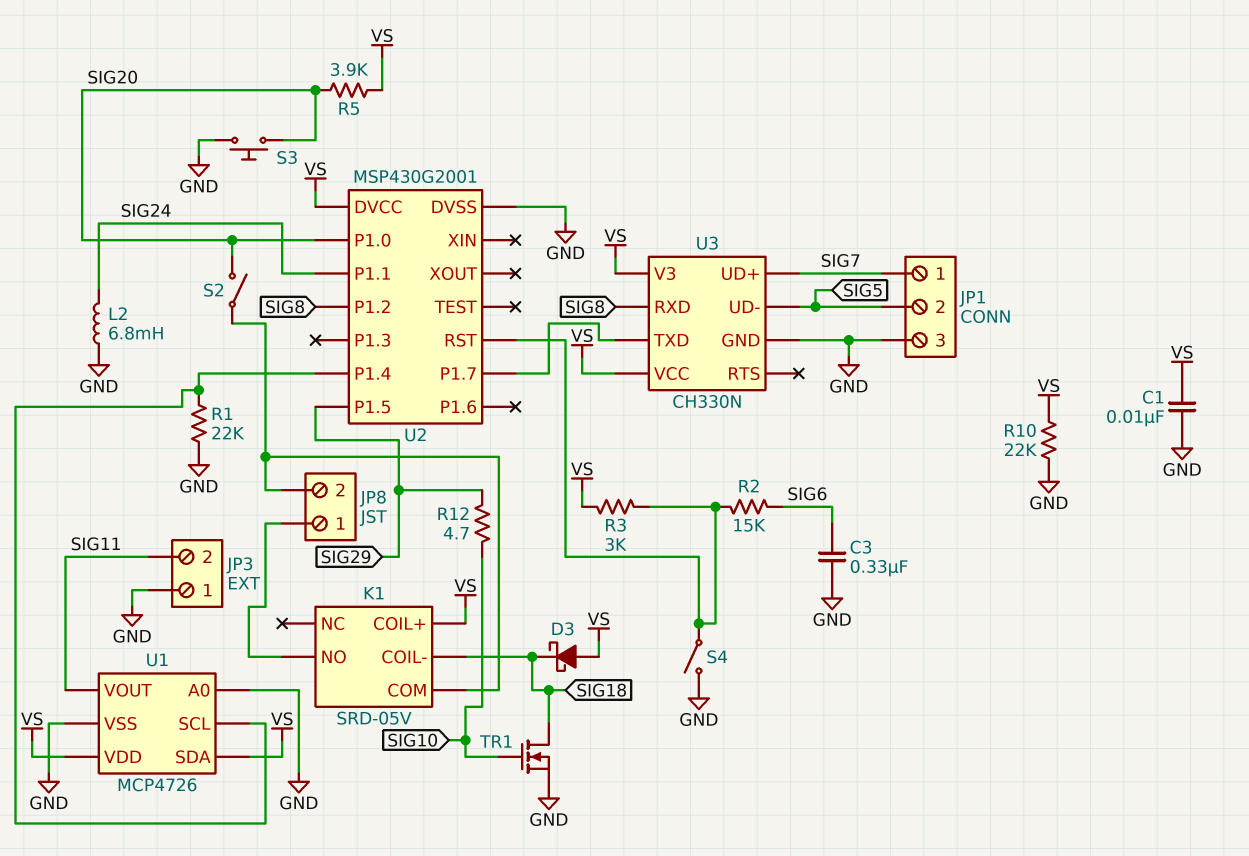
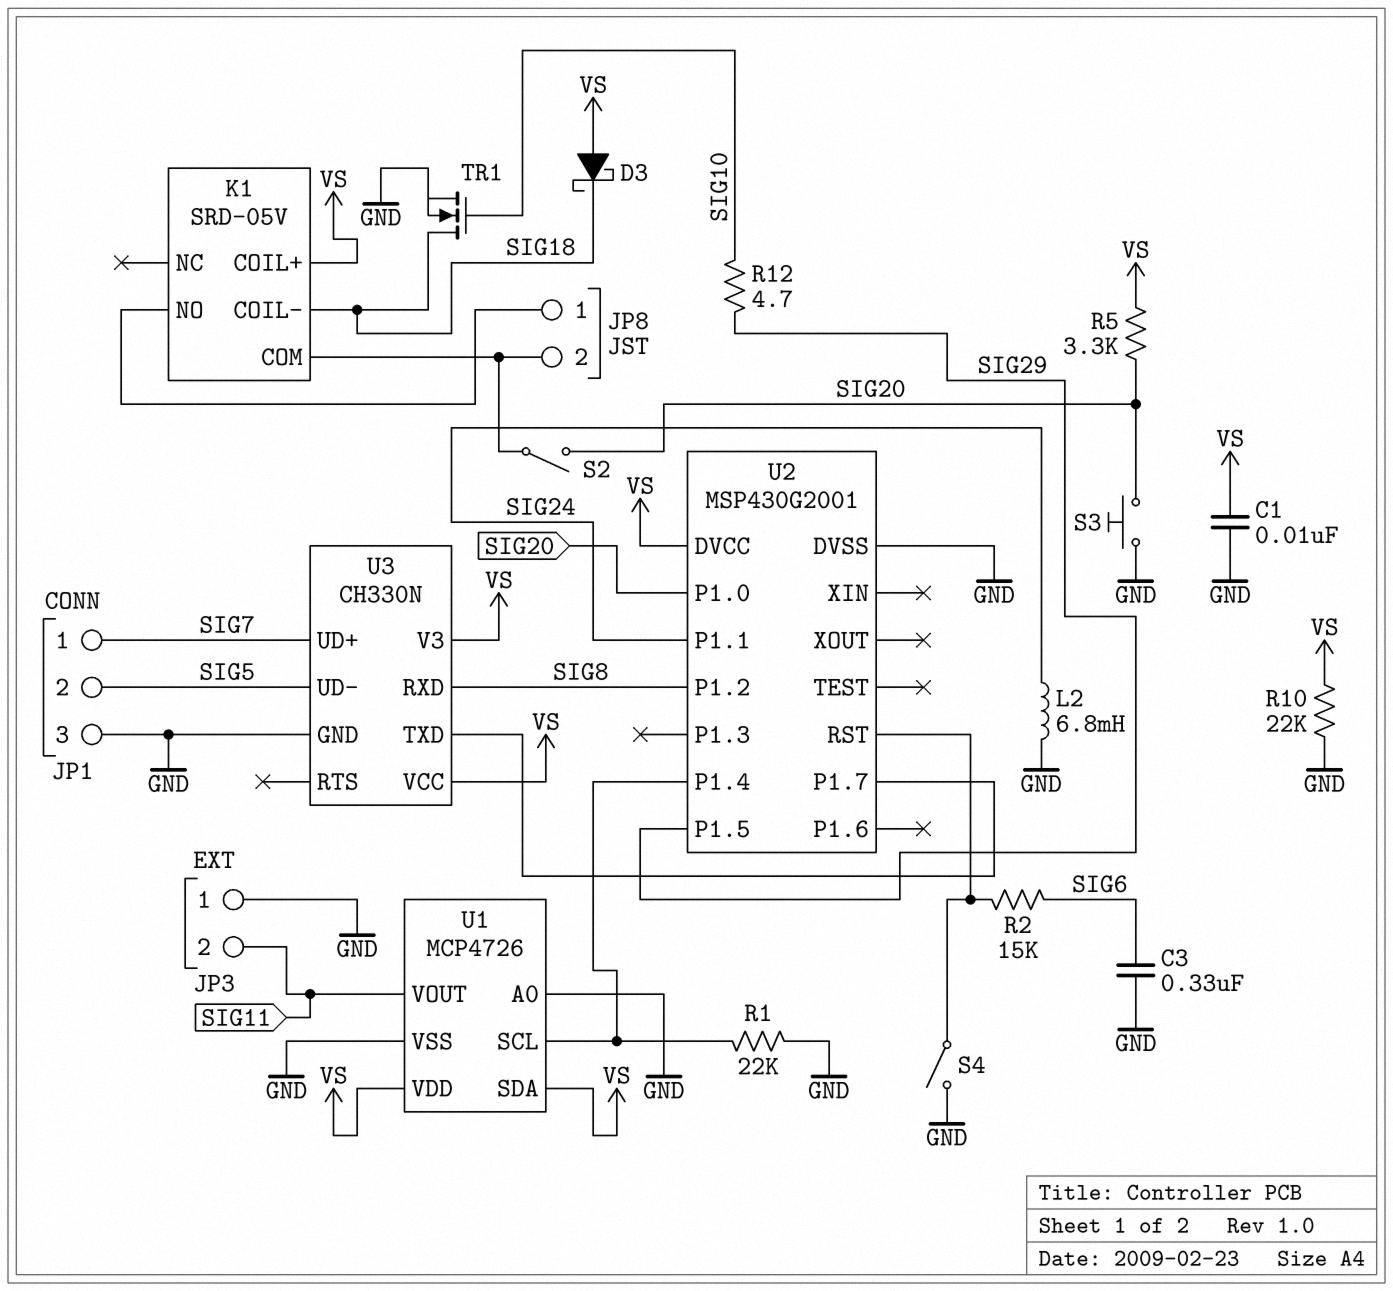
R3: 3k (U2/RST, VS) -> none
R5: 3.9k (SIG20, VS) -> 3.3k (SIG20, VS)

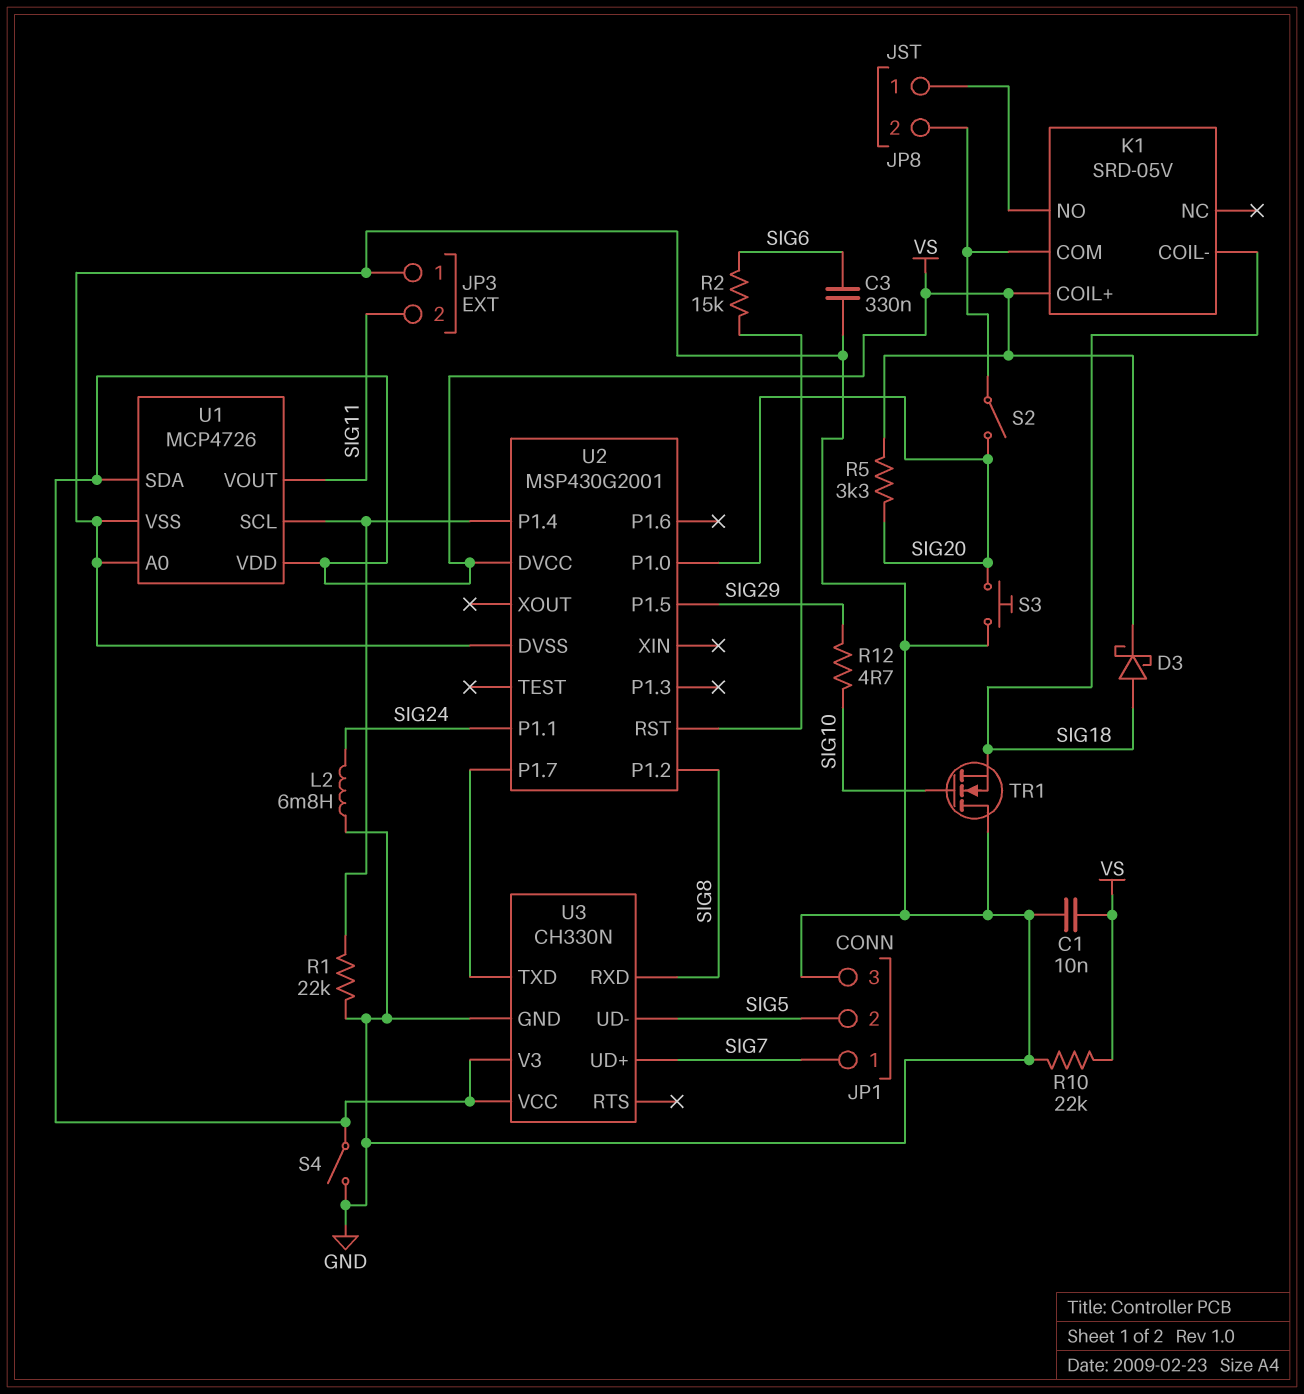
D3: schottky (A VS, K SIG18) -> schottky (A SIG18, K VS)
S4: switch (GND, U2/RST) -> switch (GND, VS)
TR1: NMOS (G SIG10, D SIG18, S GND) -> NMOS (G SIG10, D GND, S SIG18)

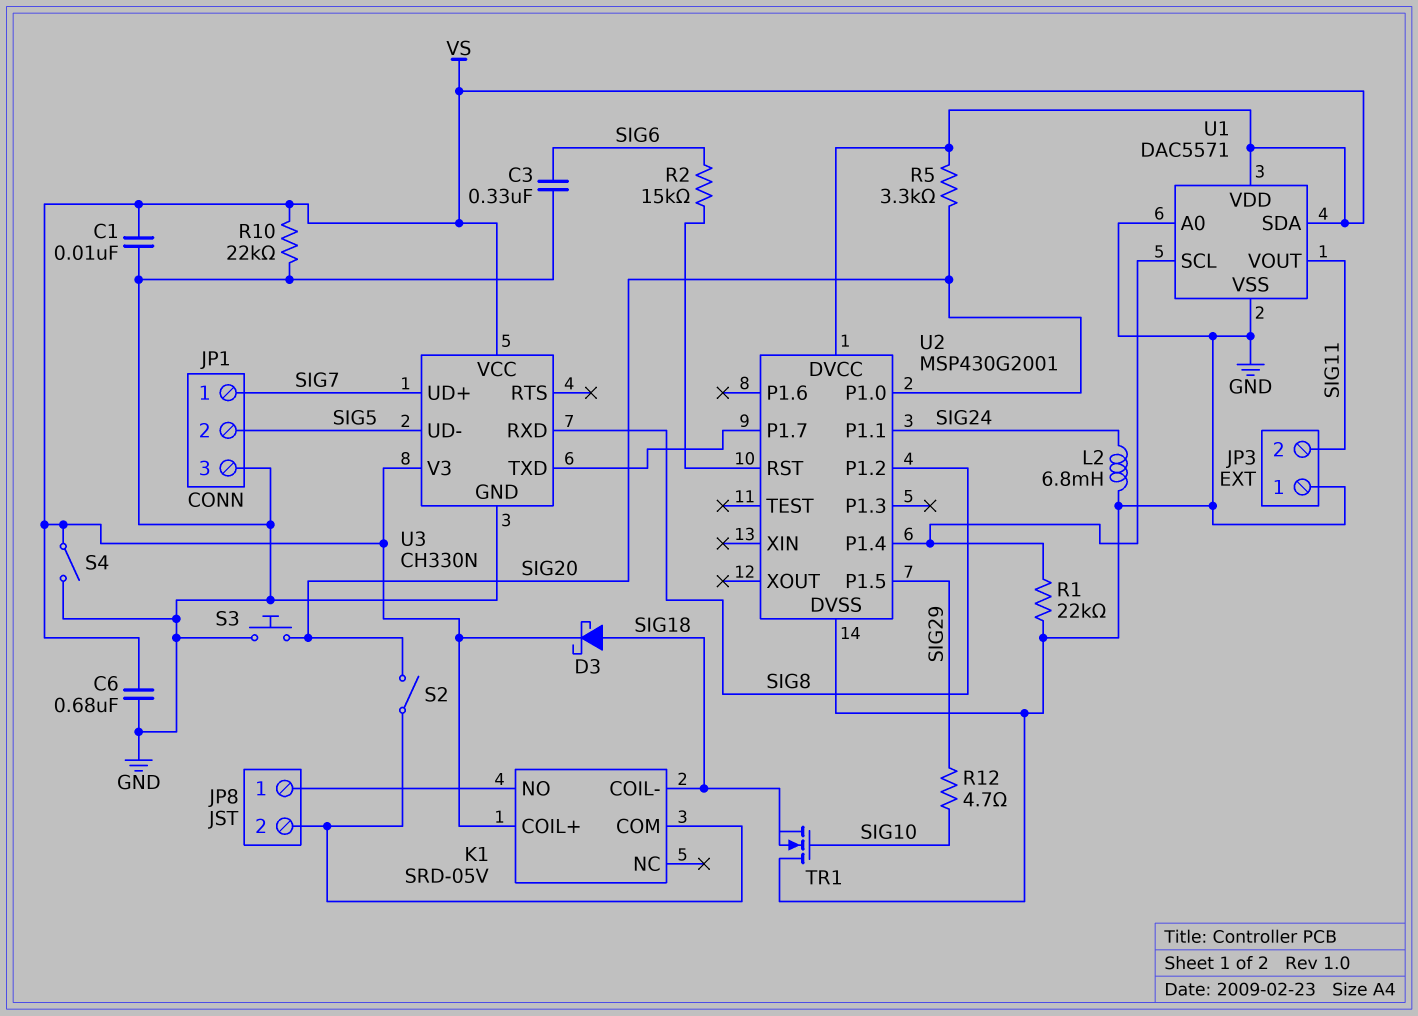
C6: none -> 680nF (GND, VS)
U1: MCP4726 -> DAC5571

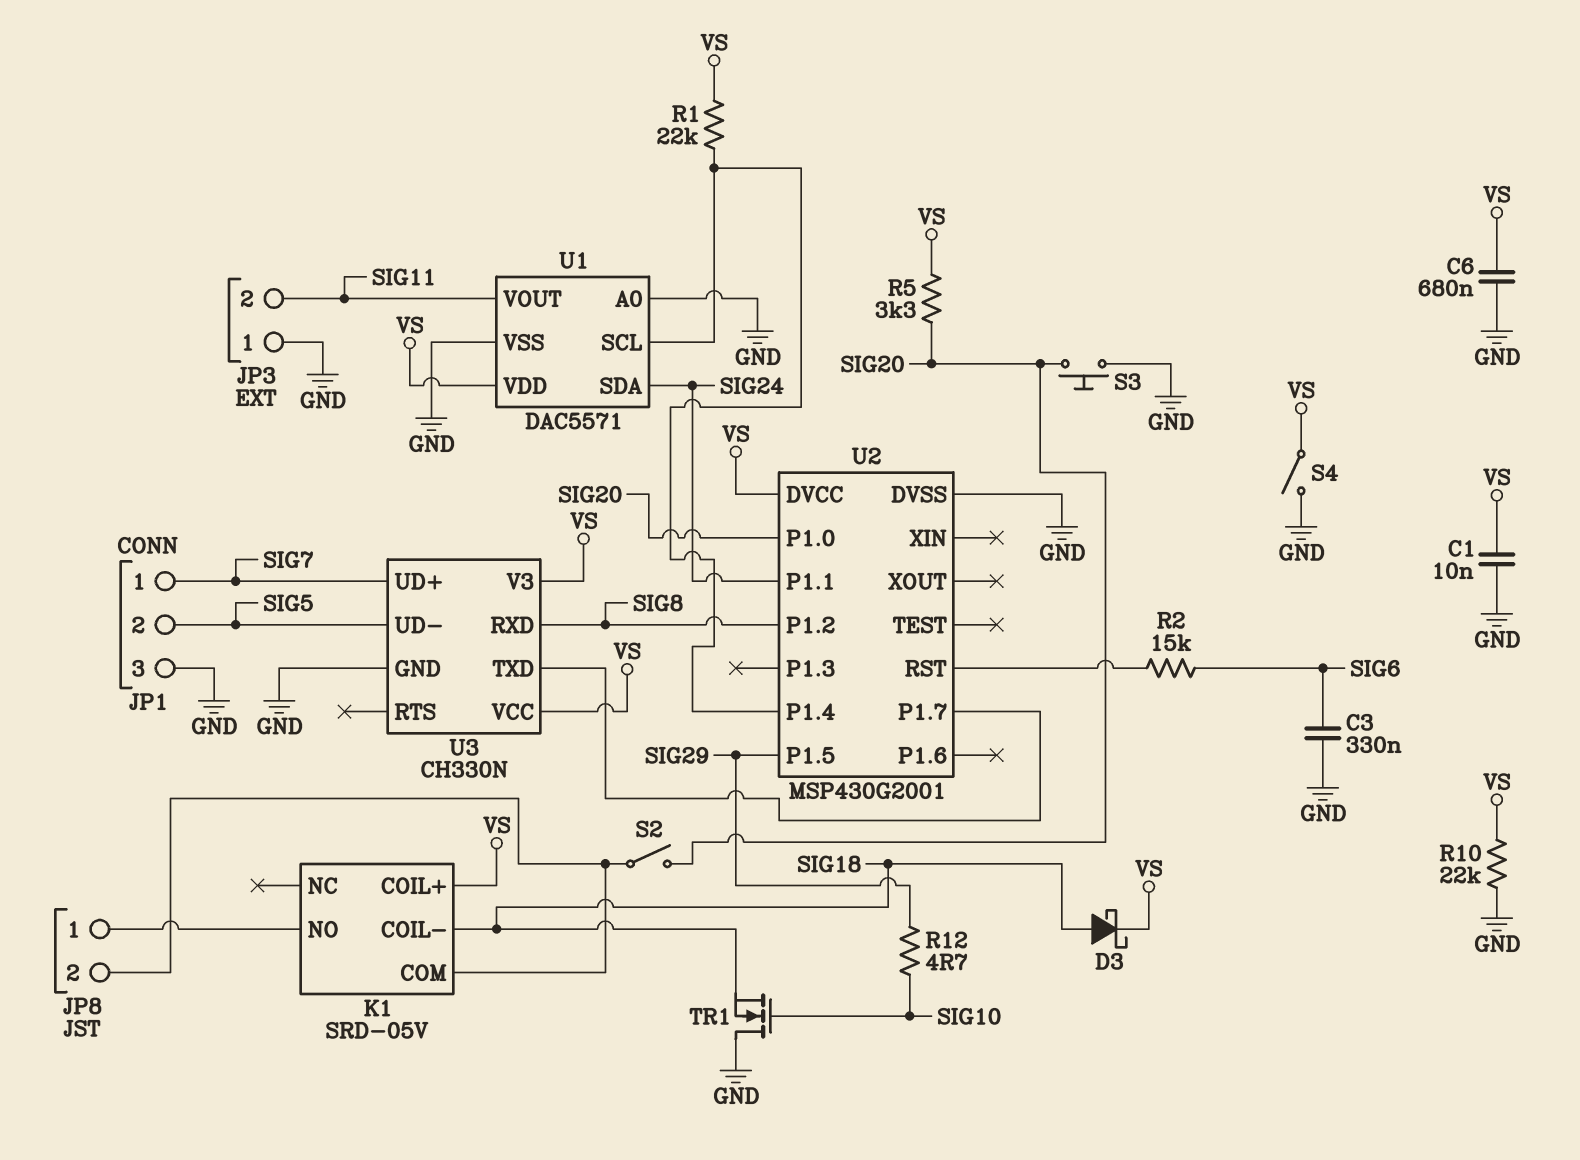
L2: 6.8mH (GND, SIG24) -> none
R1: 22k (GND, U1/SCL) -> 22k (U1/SCL, VS)
U1 pin SDA: VS -> SIG24

